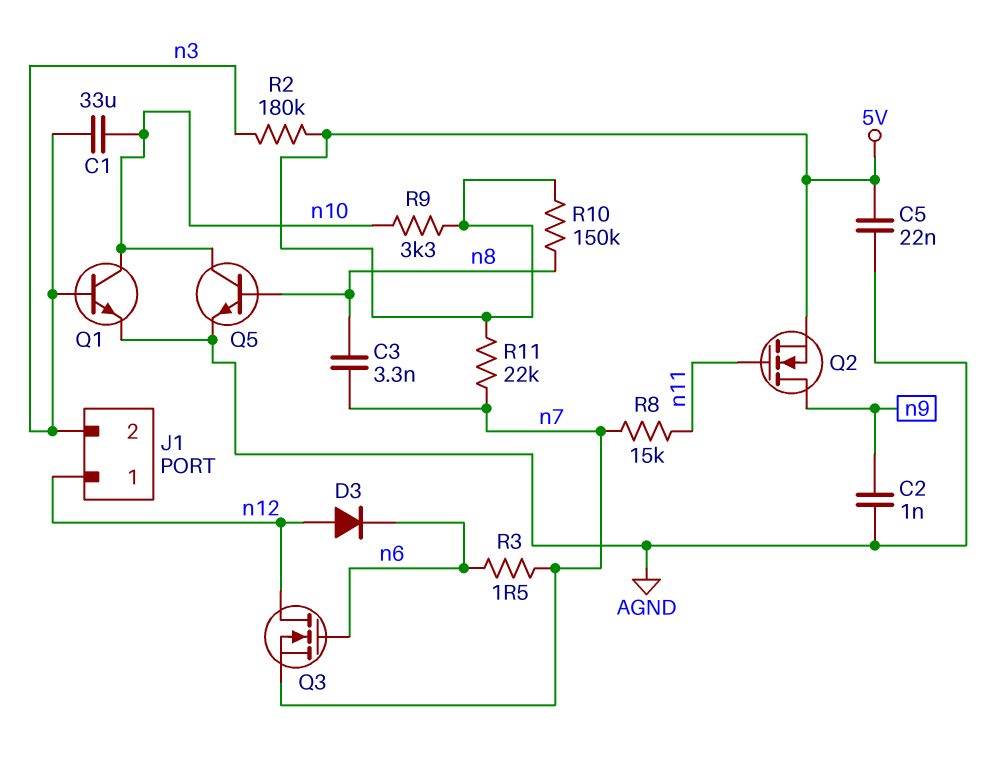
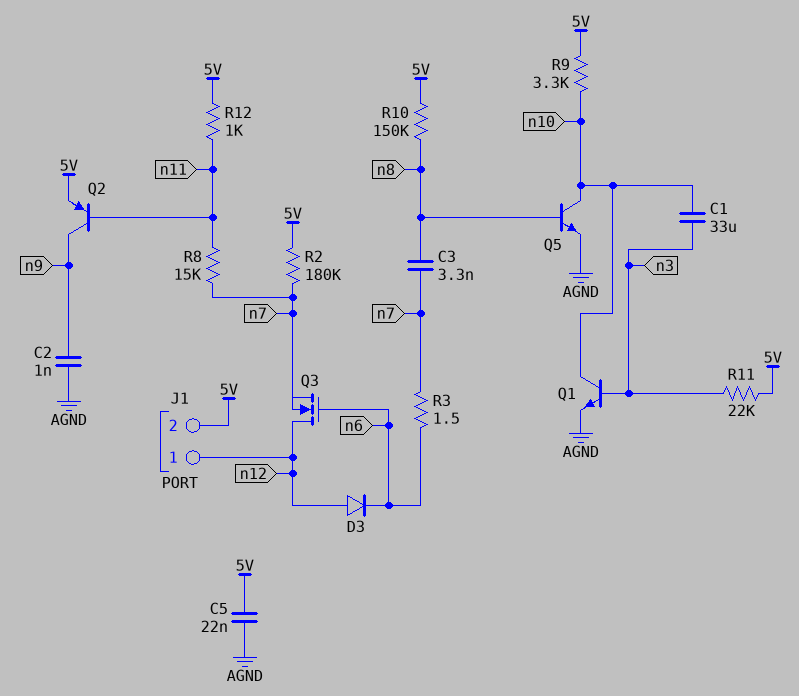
J1 pin 2: n3 -> 5V
Q2: NMOS (G n11, D n9, S 5V) -> PNP (B n11, C n9, E 5V)
R2: 180k (5V, n3) -> 180k (5V, n7)
R11: 22k (5V, n7) -> 22k (5V, n3)
R12: none -> 1k (5V, n11)

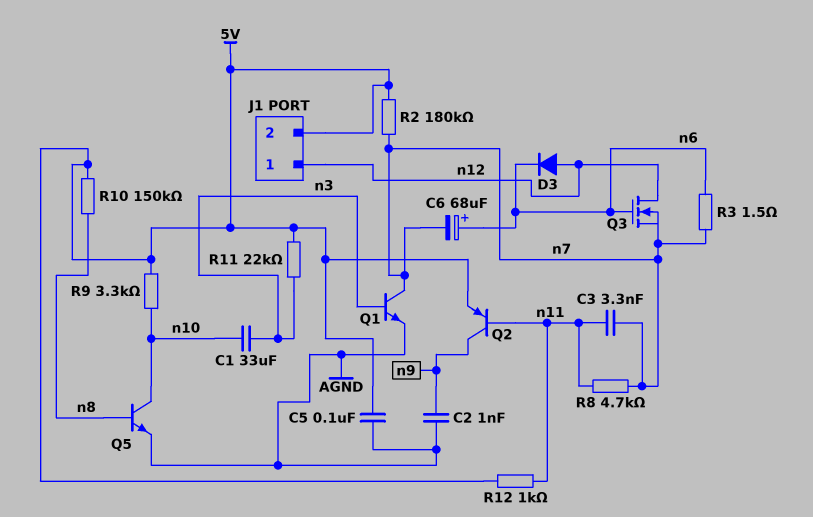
C3: 3.3nF (n7, n8) -> 3.3nF (n7, n11)
C5: 22nF (5V, AGND) -> 100nF (5V, AGND)
C6: none -> 68uF (plus n6, minus n7)
Q1: NPN (B n3, C n10, E AGND) -> NPN (B n3, C n7, E AGND)
R8: 15k (n7, n11) -> 4.7k (n7, n11)

